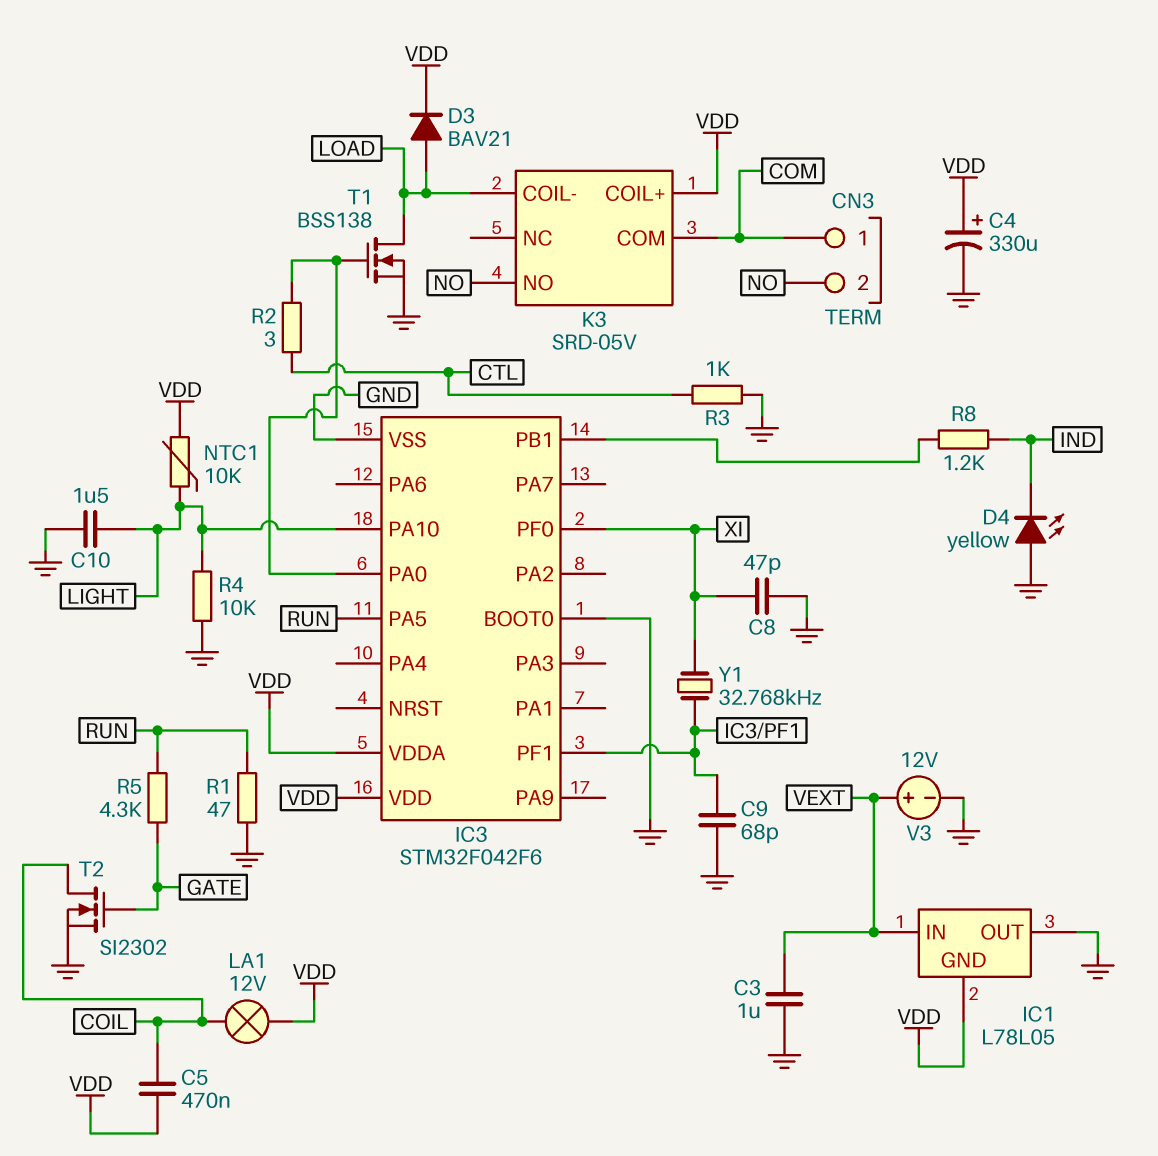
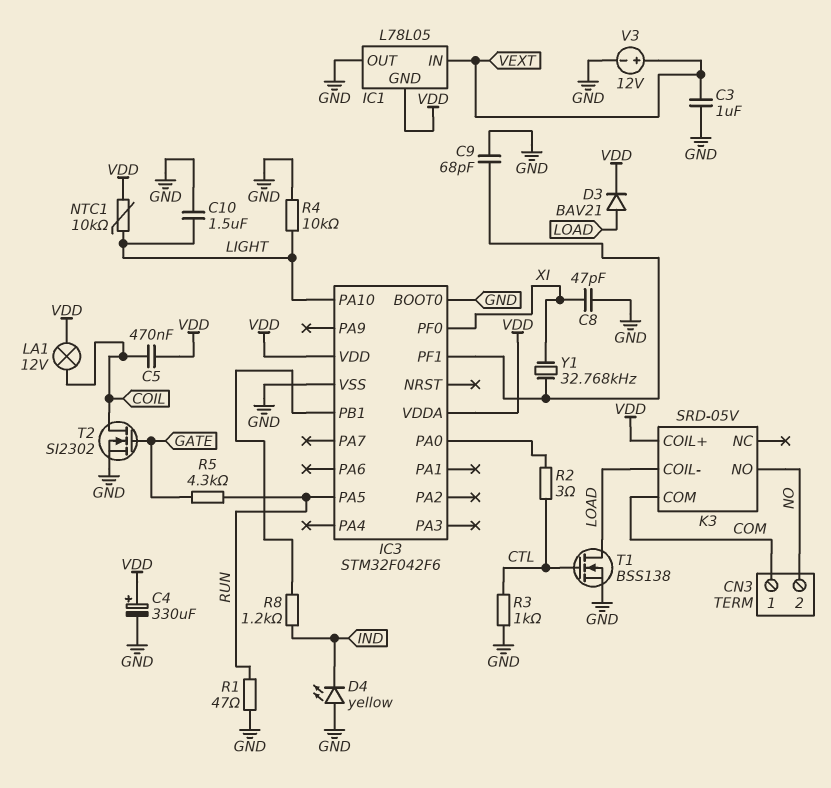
T1: NMOS BSS138 (G IC3/PA0, D LOAD, S GND) -> NMOS BSS138 (G CTL, D LOAD, S GND)

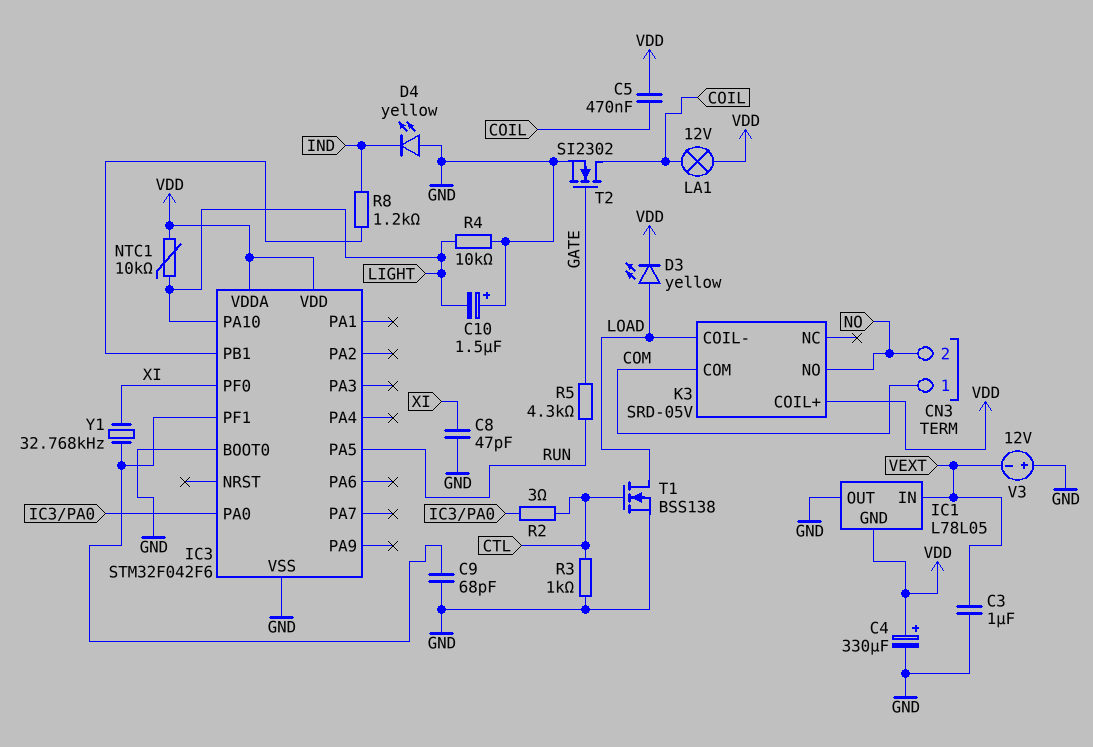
C10: 1.5uF (GND, LIGHT) -> 1.5uF (plus GND, minus LIGHT)
D3: diode BAV21 (A LOAD, K VDD) -> LED yellow (A LOAD, K VDD)
R1: 47 (GND, RUN) -> none
V3: 12V (plus VEXT, minus GND) -> 12V (plus GND, minus VEXT)

